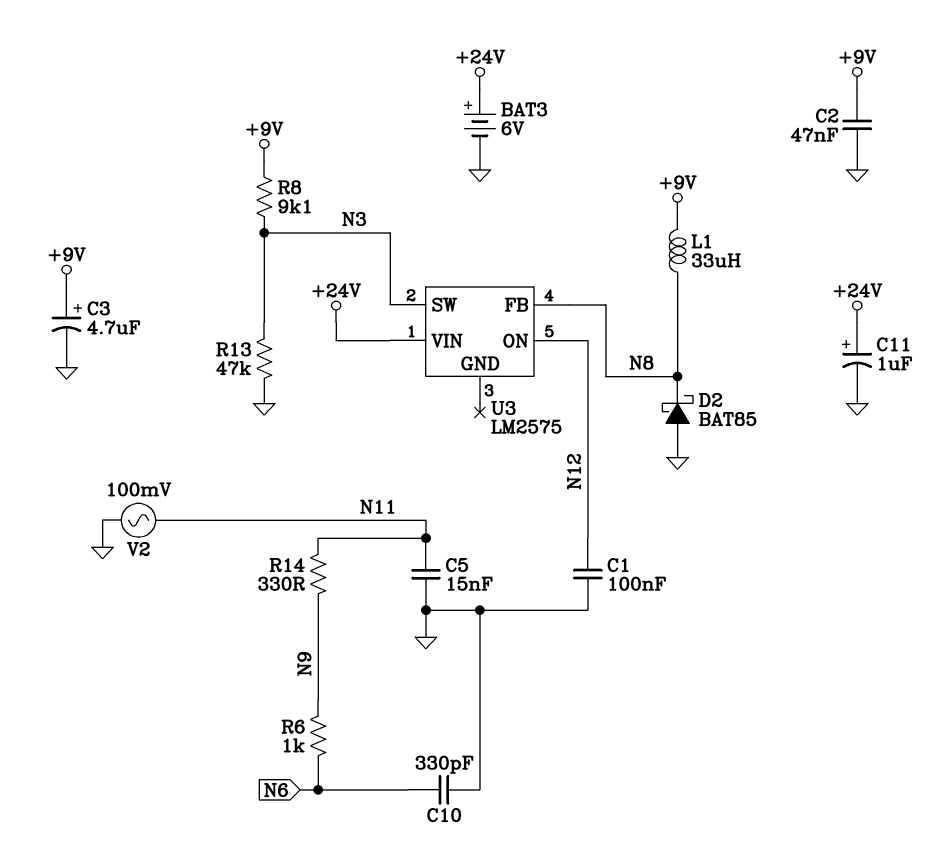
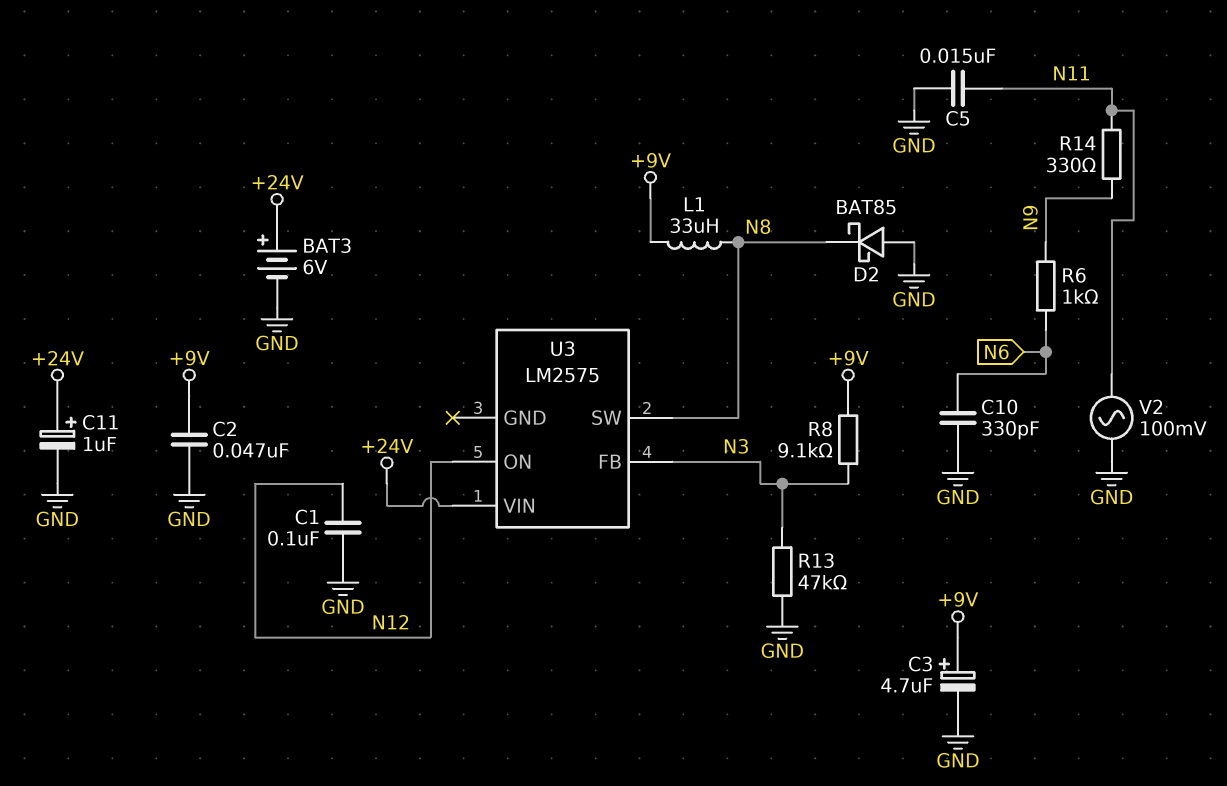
U3 pin FB: N8 -> N3
U3 pin SW: N3 -> N8

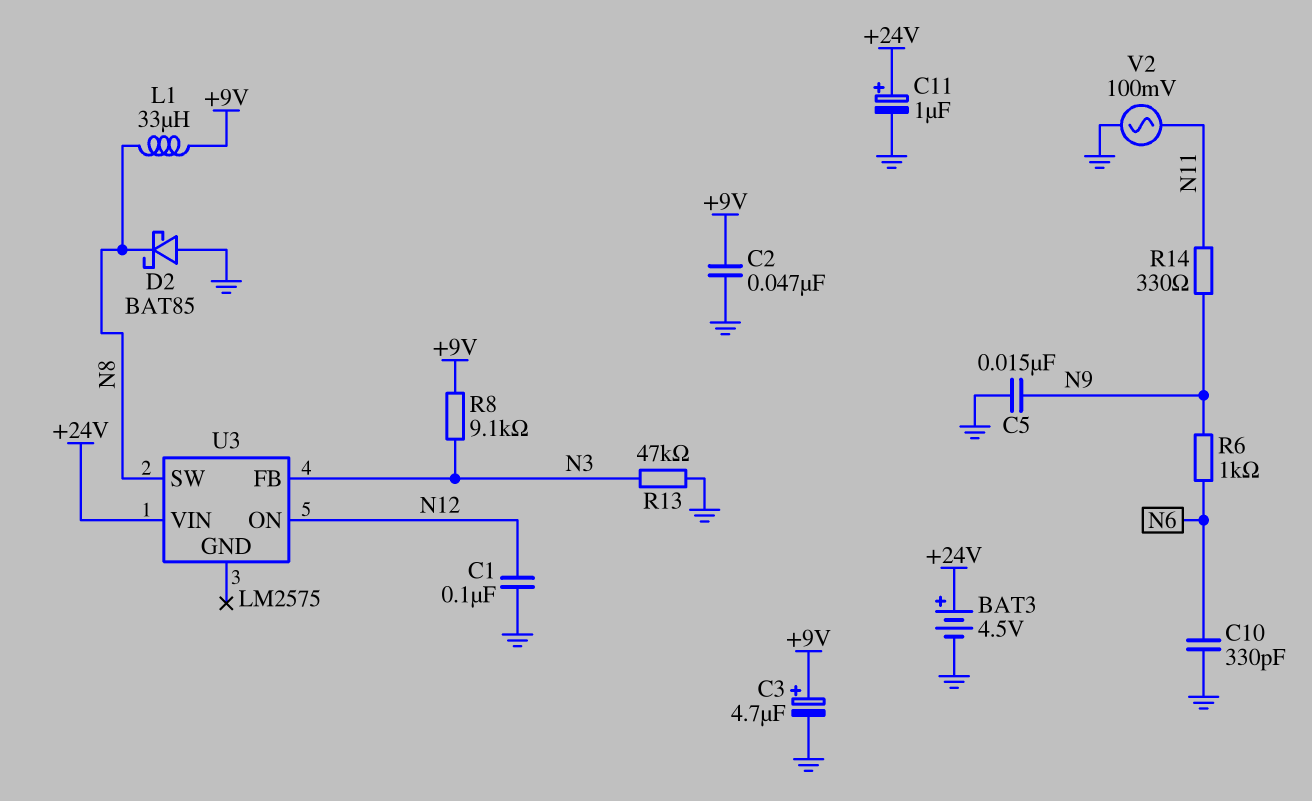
BAT3: 6V (plus +24V, minus GND) -> 4.5V (plus +24V, minus GND)
C5: 15nF (GND, N11) -> 15nF (GND, N9)

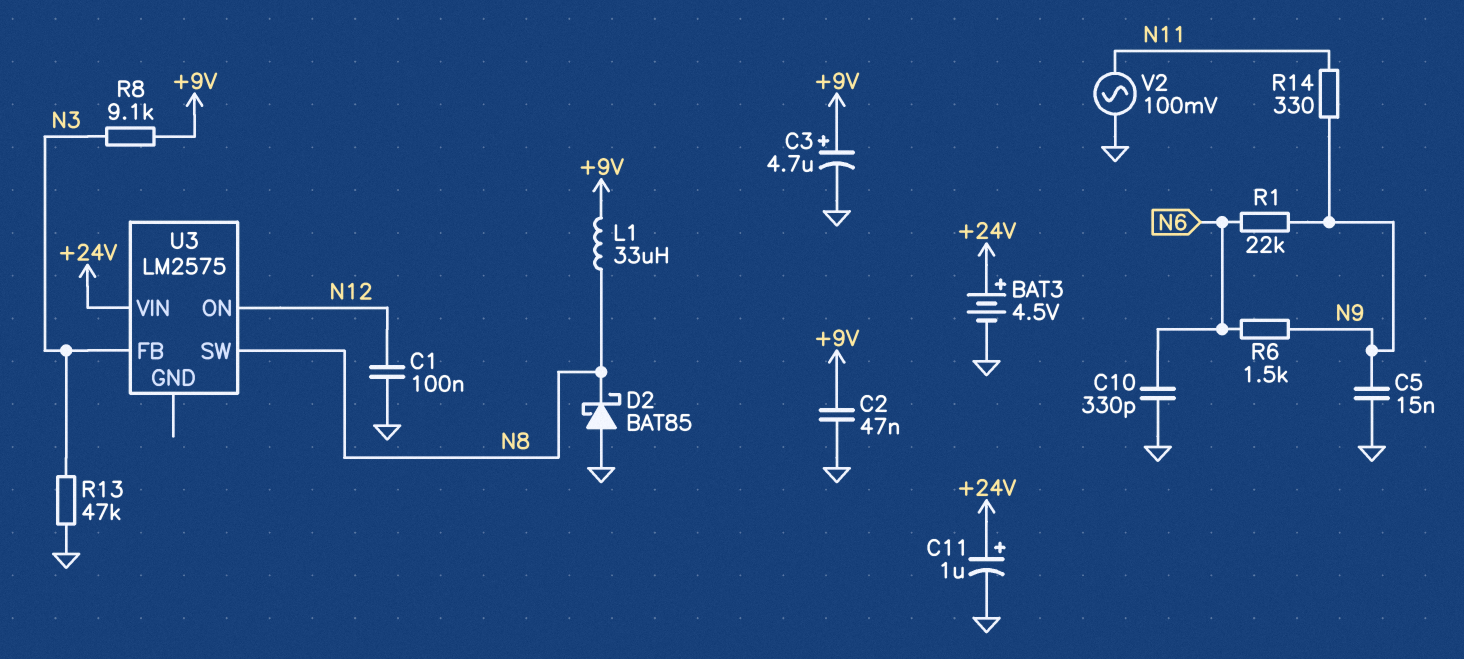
R1: none -> 22k (N6, N9)
R6: 1k (N6, N9) -> 1.5k (N6, N9)

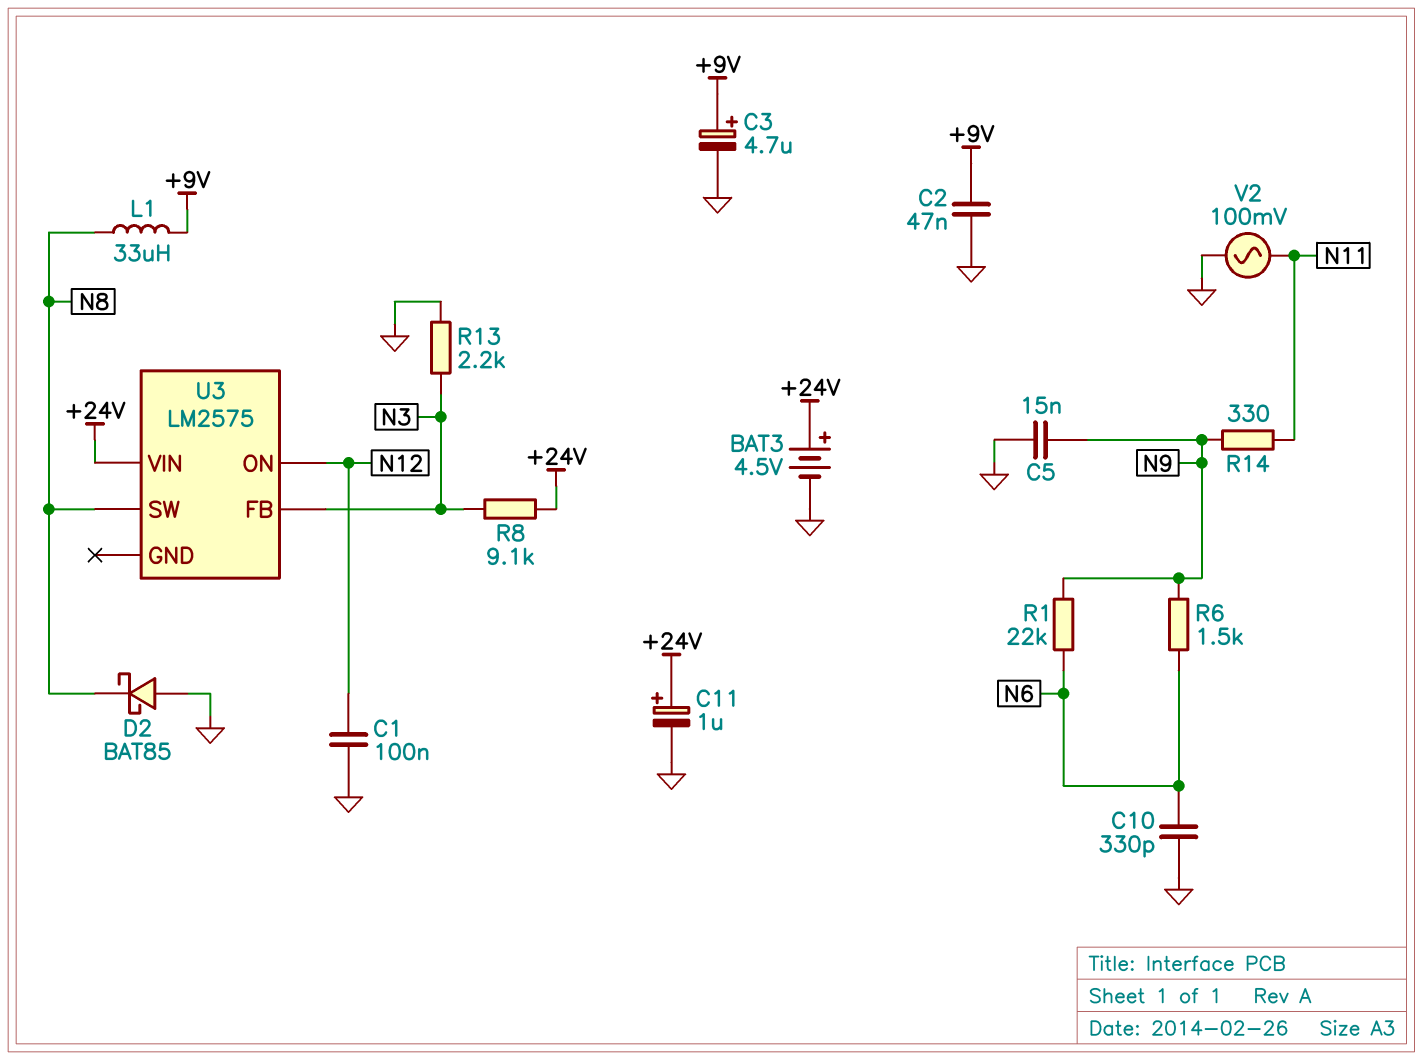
R8: 9.1k (+9V, N3) -> 9.1k (+24V, N3)
R13: 47k (GND, N3) -> 2.2k (GND, N3)

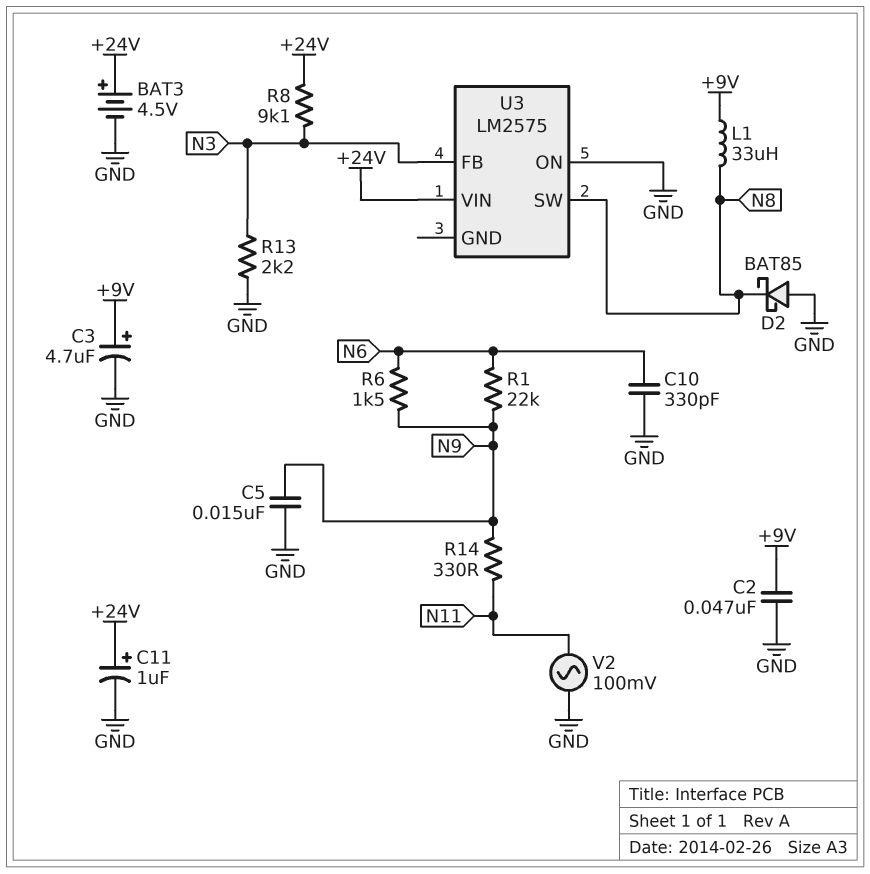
C1: 100nF (GND, N12) -> none
U3 pin ON: N12 -> GND

